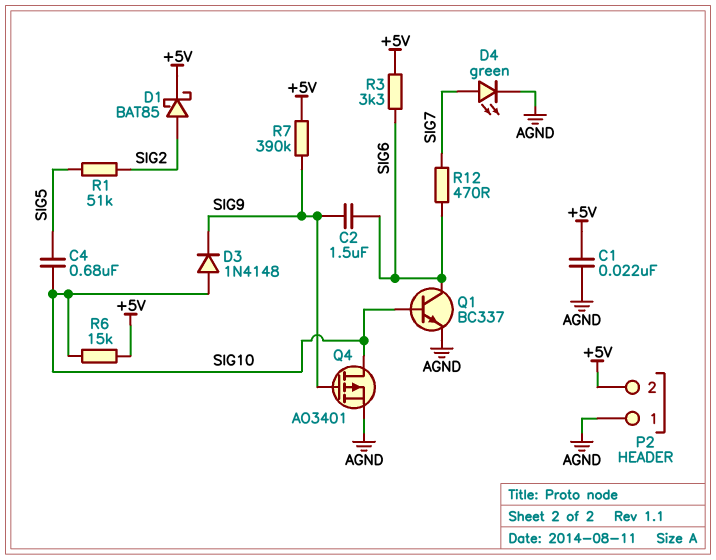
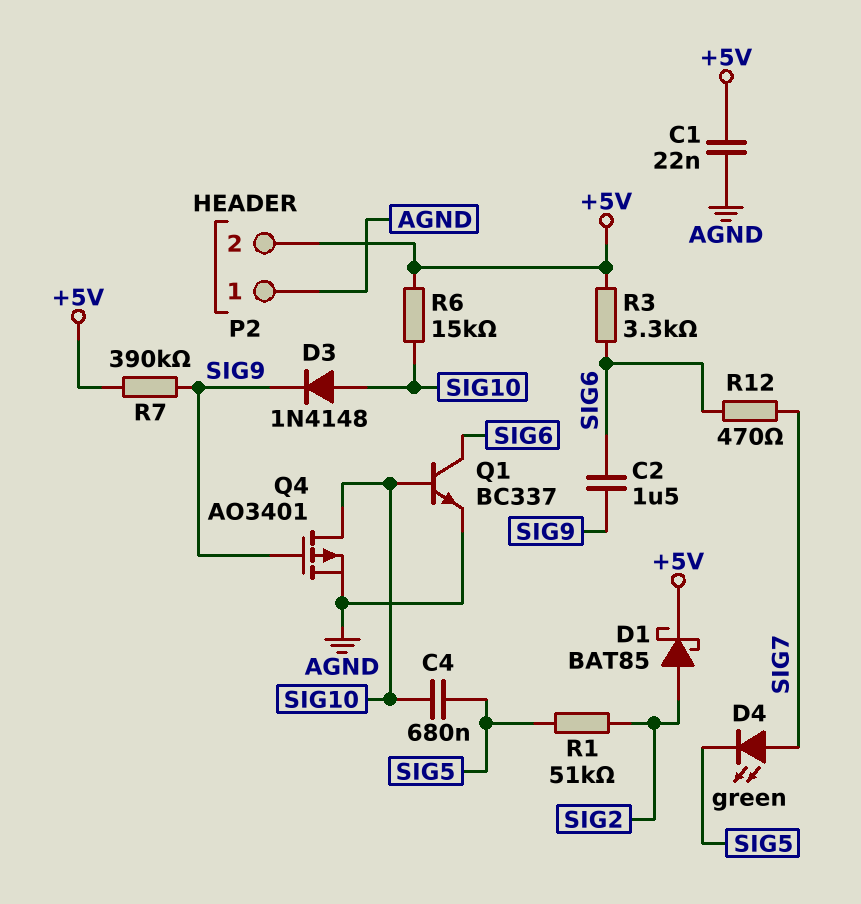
D4: LED green (A SIG7, K AGND) -> LED green (A SIG7, K SIG5)

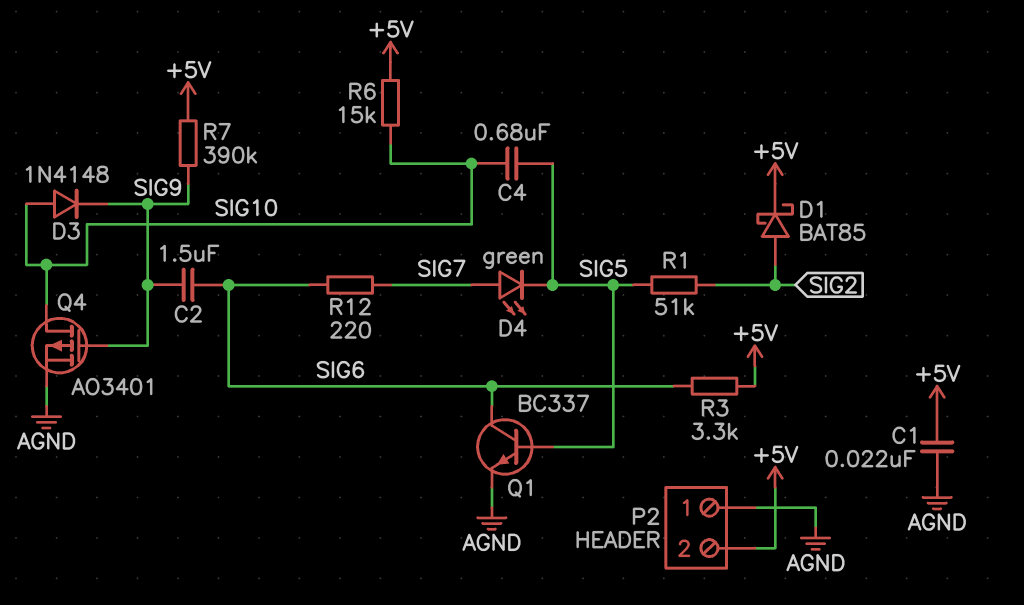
Q1: NPN BC337 (B SIG10, C SIG6, E AGND) -> NPN BC337 (B SIG5, C SIG6, E AGND)
R12: 470 (SIG6, SIG7) -> 220 (SIG6, SIG7)

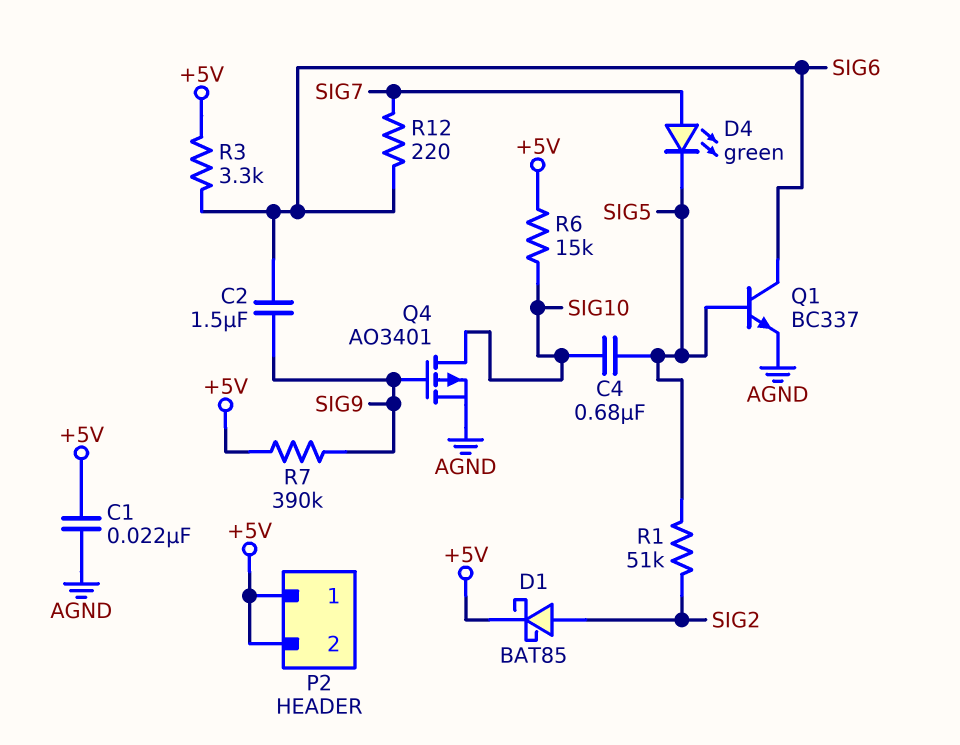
D3: diode 1N4148 (A SIG10, K SIG9) -> none
P2 pin 1: AGND -> +5V

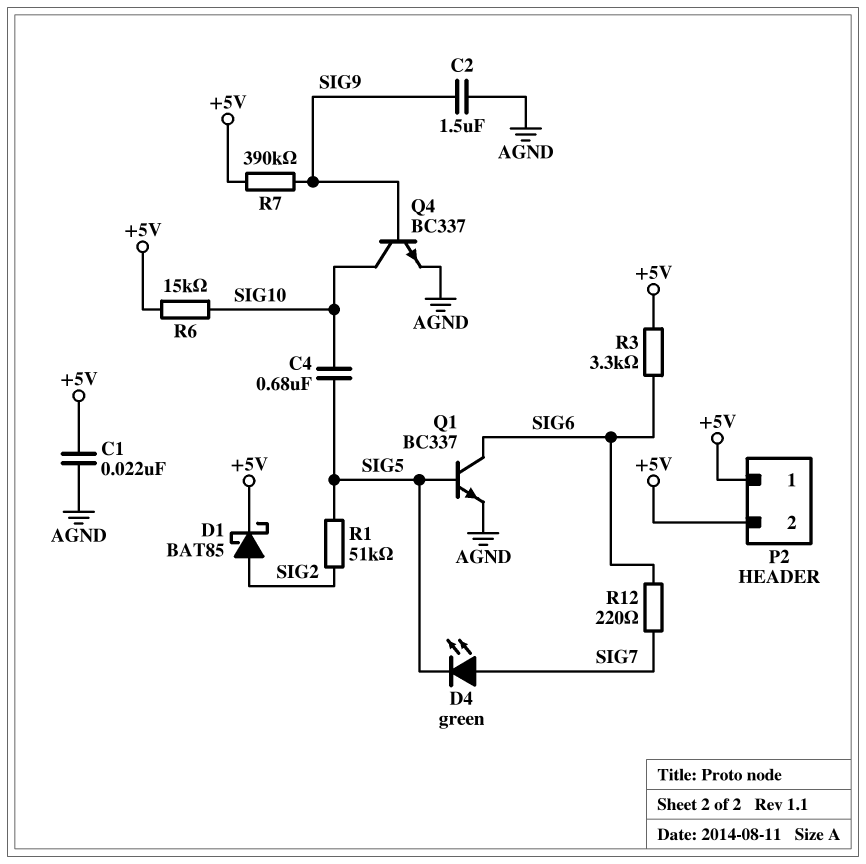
C2: 1.5uF (SIG6, SIG9) -> 1.5uF (AGND, SIG9)
Q4: PMOS AO3401 (G SIG9, D SIG10, S AGND) -> NPN BC337 (B SIG9, C SIG10, E AGND)

